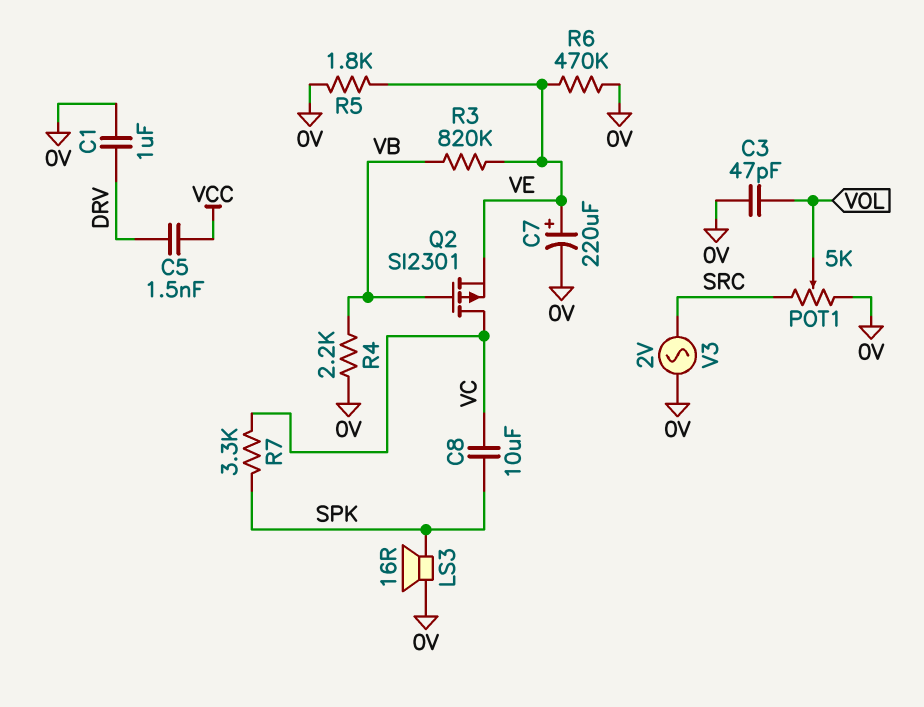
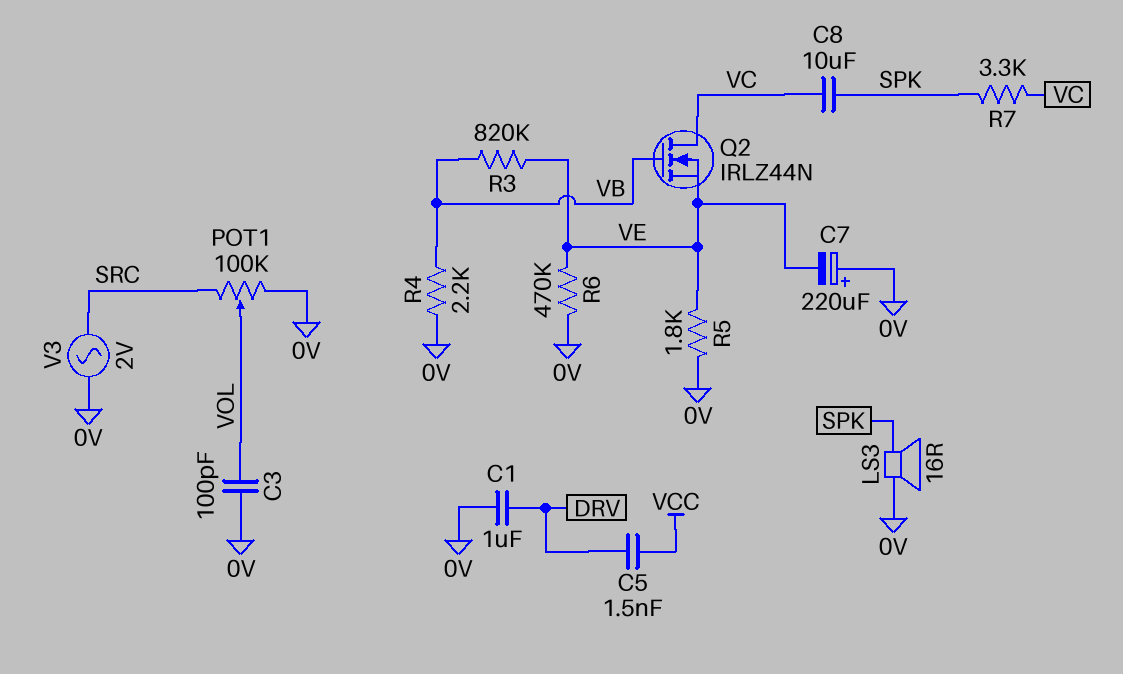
C3: 47pF (0V, VOL) -> 100pF (0V, VOL)
C7: 220uF (plus VE, minus 0V) -> 220uF (plus 0V, minus VE)
POT1: 5k (0V, SRC, wiper VOL) -> 100k (0V, SRC, wiper VOL)
Q2: PMOS SI2301 (G VB, D VC, S VE) -> NMOS IRLZ44N (G VB, D VC, S VE)

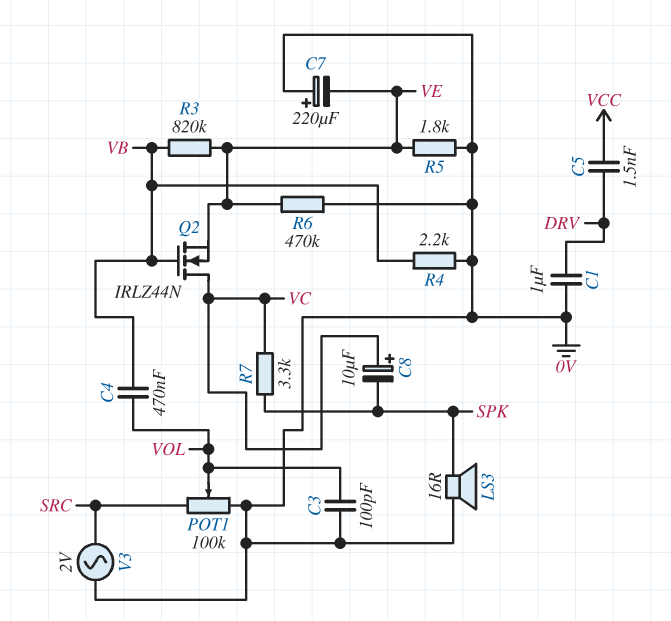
C4: none -> 470nF (VB, VOL)
C8: 10uF (SPK, VC) -> 10uF (plus VC, minus SPK)

